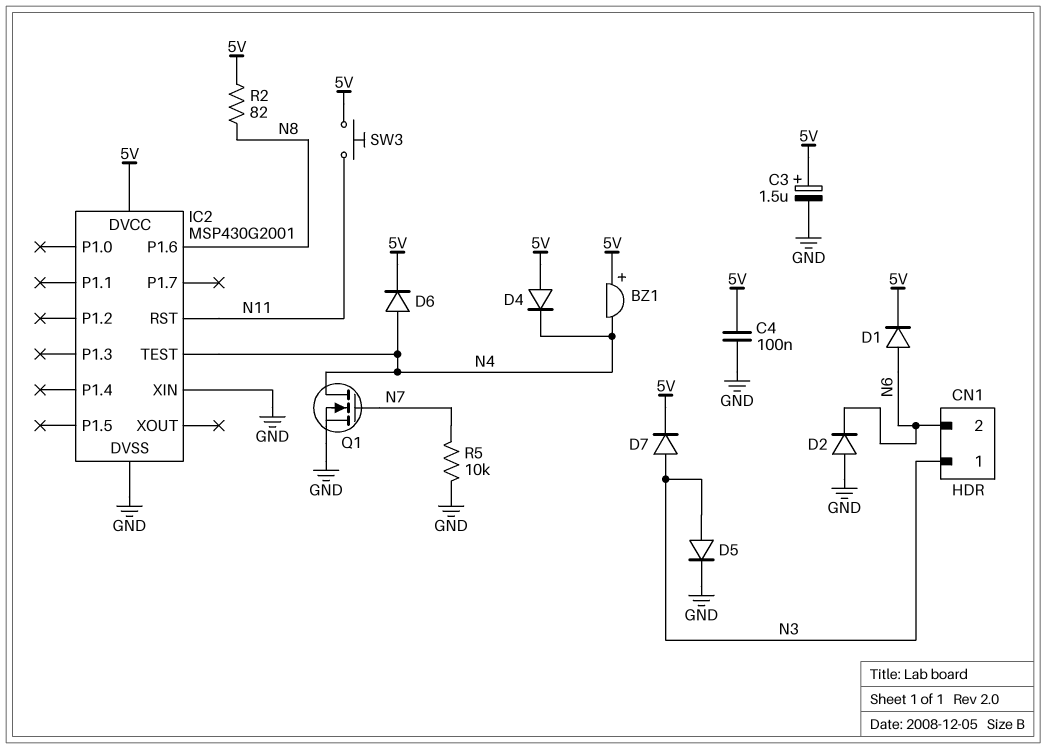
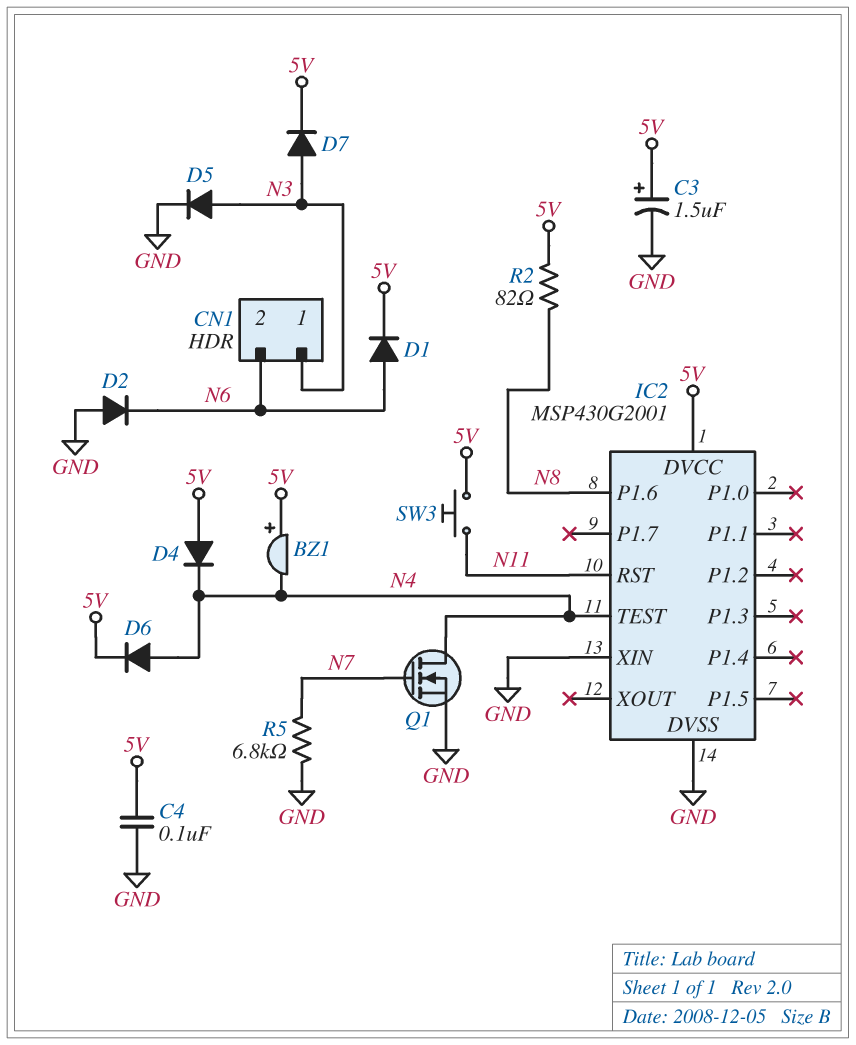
R5: 10k (GND, N7) -> 6.8k (GND, N7)

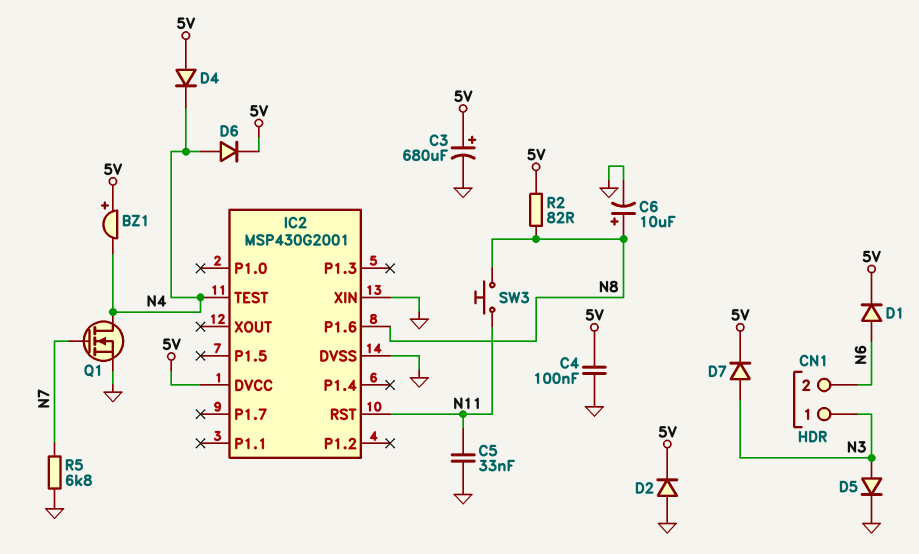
C3: 1.5uF (plus 5V, minus GND) -> 680uF (plus 5V, minus GND)
C5: none -> 33nF (GND, N11)
C6: none -> 10uF (plus N8, minus GND)
D2: diode (A GND, K N6) -> diode (A GND, K 5V)
SW3: button (5V, N11) -> button (N8, N11)

